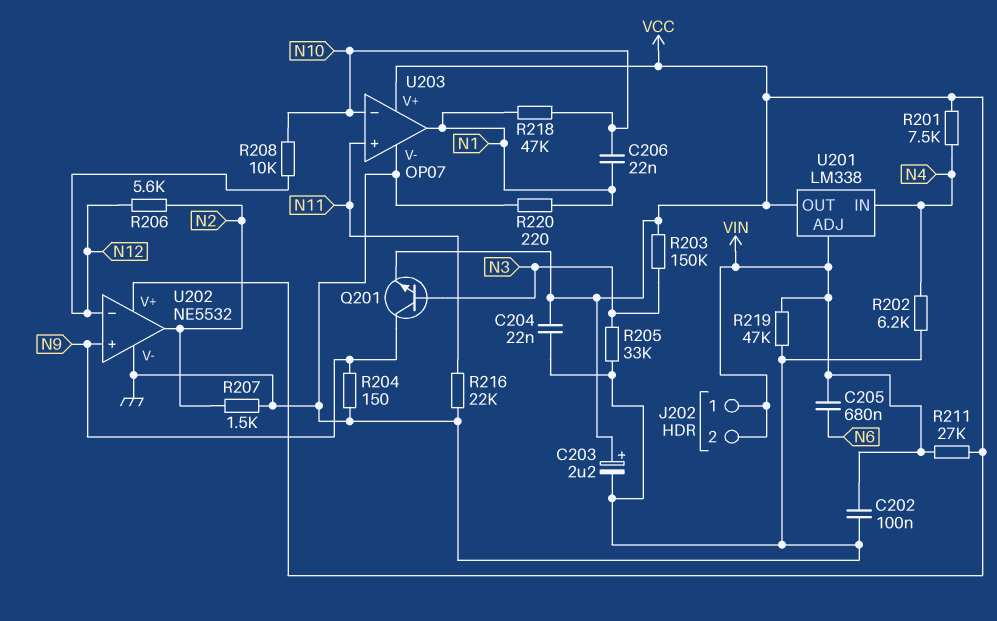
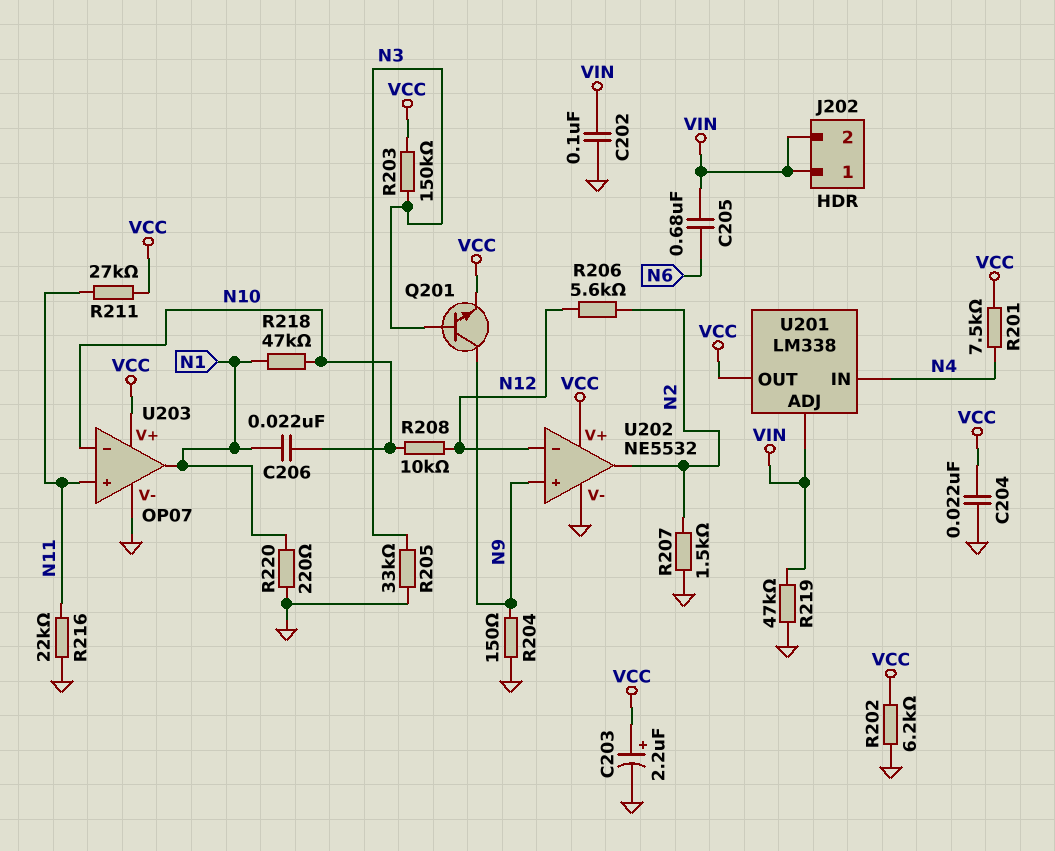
R202: 6.2k (GND, N4) -> 6.2k (GND, VCC)
R211: 27k (VCC, VIN) -> 27k (N11, VCC)

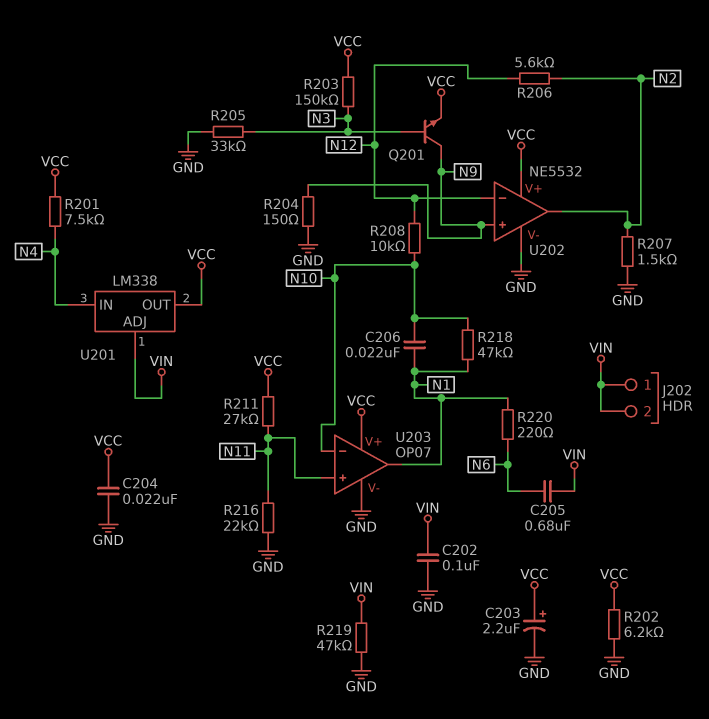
R220: 220 (GND, N1) -> 220 (N1, N6)

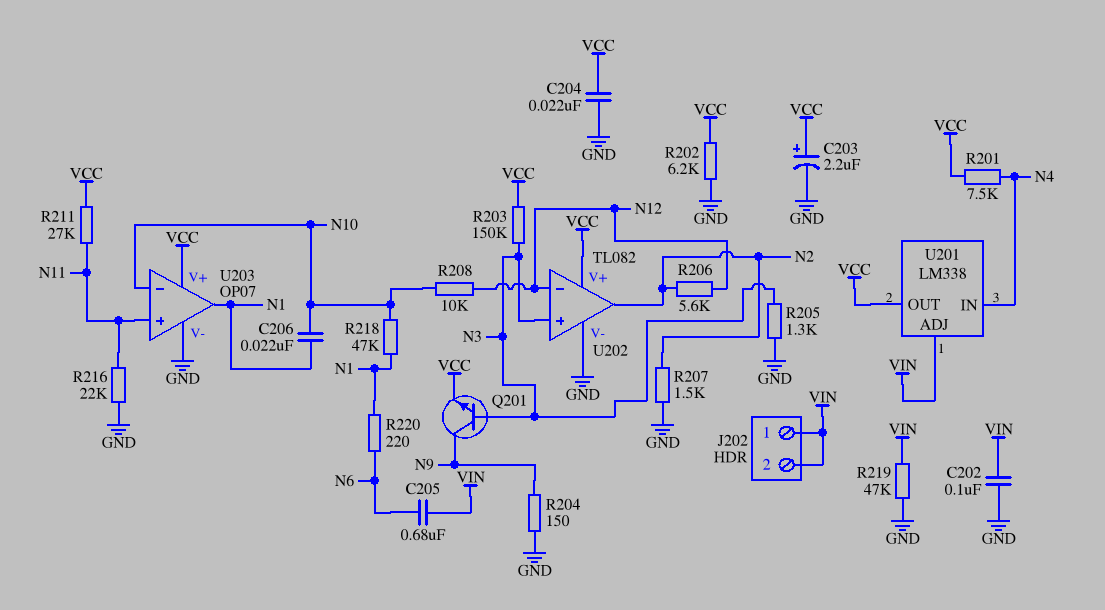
R205: 33k (GND, N3) -> 1.3k (GND, N3)
U202: NE5532 -> TL082
U202 pin in+: N9 -> N3

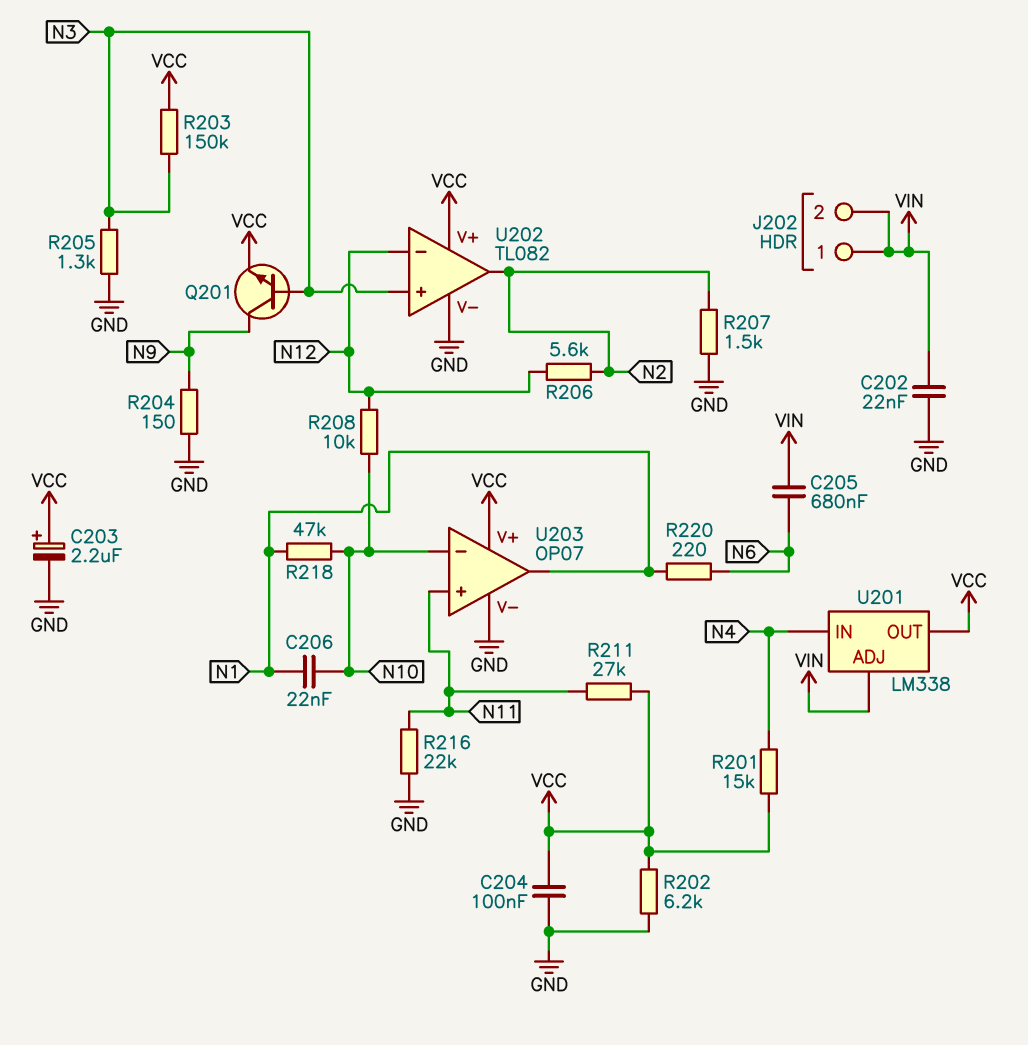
C202: 100nF (GND, VIN) -> 22nF (GND, VIN)
C204: 22nF (GND, VCC) -> 100nF (GND, VCC)
R201: 7.5k (N4, VCC) -> 15k (N4, VCC)
R219: 47k (GND, VIN) -> none

